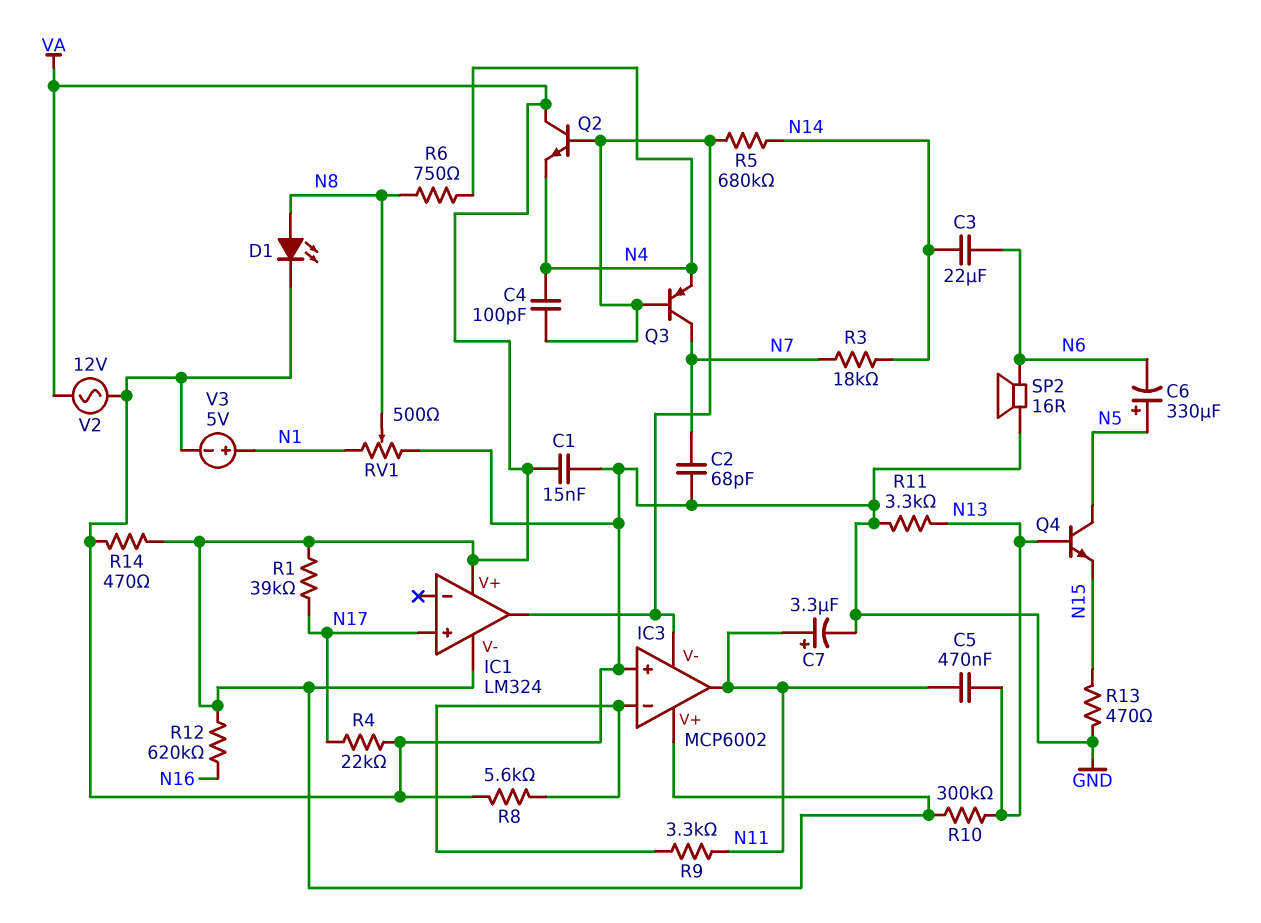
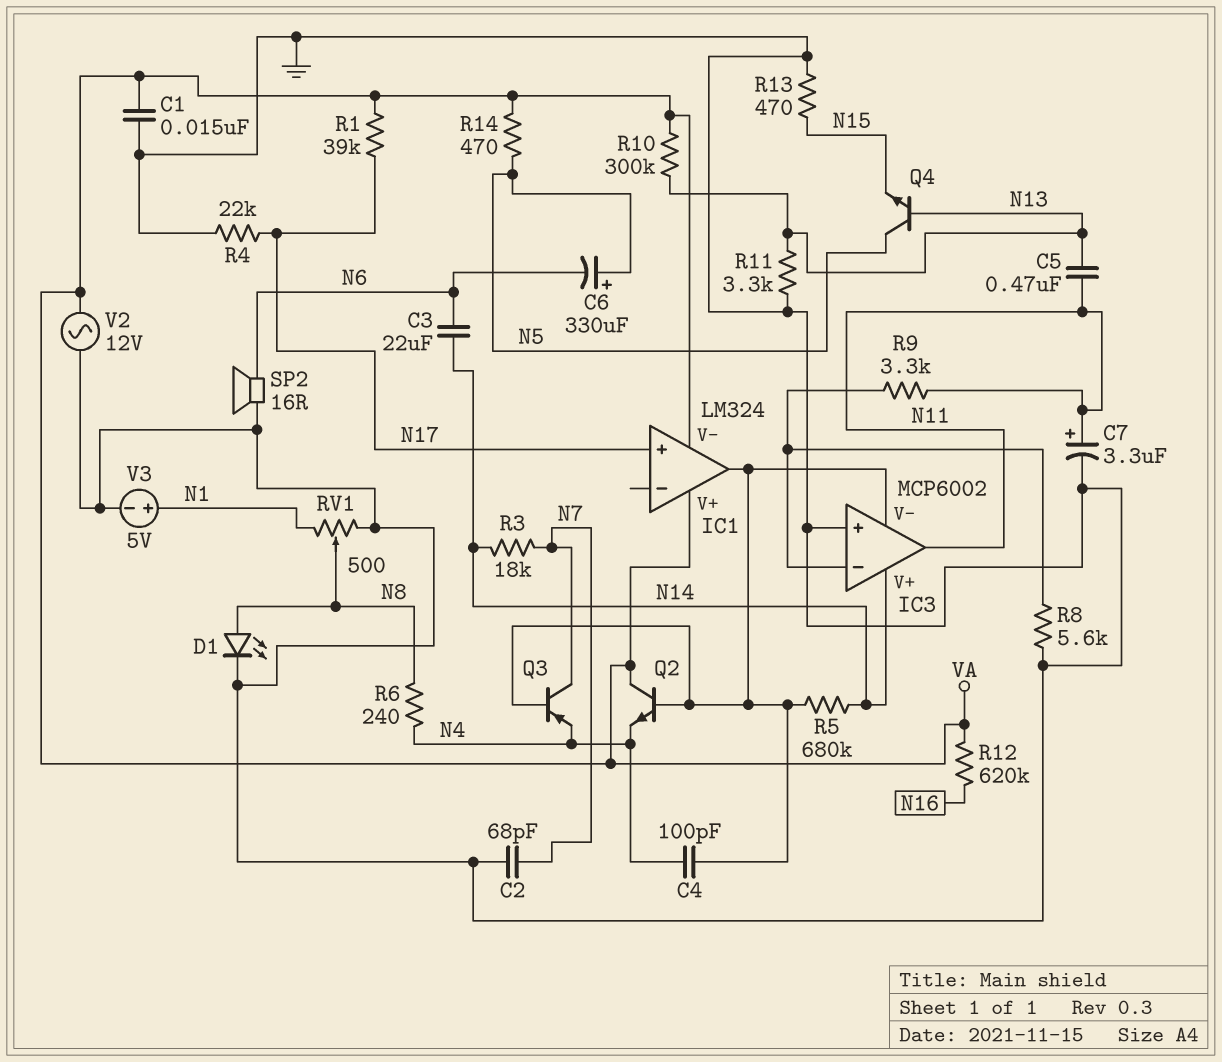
IC3 pin V+: VA -> N14
R6: 750 (N4, N8) -> 240 (N4, N8)
R14: 470 (GND, VA) -> 470 (N5, VA)

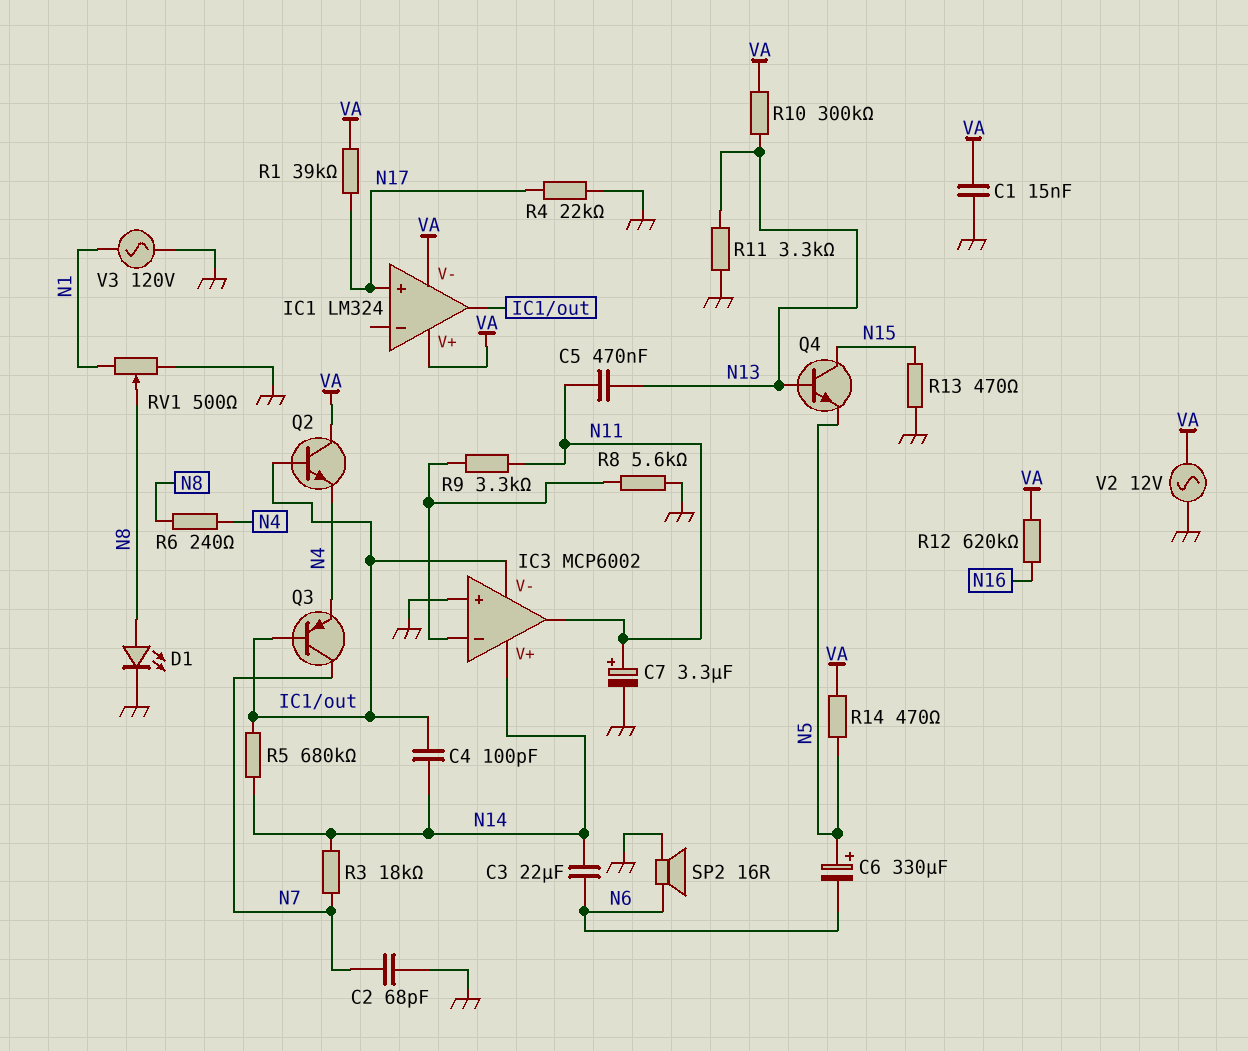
C4: 100pF (IC1/out, N4) -> 100pF (IC1/out, N14)
Q4: NPN (B N13, C N5, E N15) -> NPN (B N13, C N15, E N5)
V3: 5V (plus N1, minus GND) -> AC 120V (GND, N1)

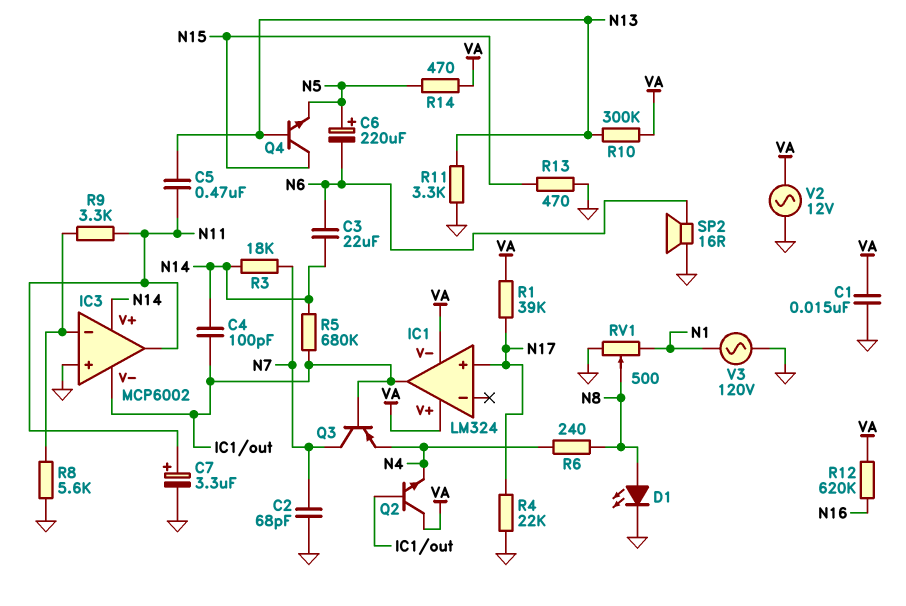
C6: 330uF (plus N5, minus N6) -> 220uF (plus N5, minus N6)

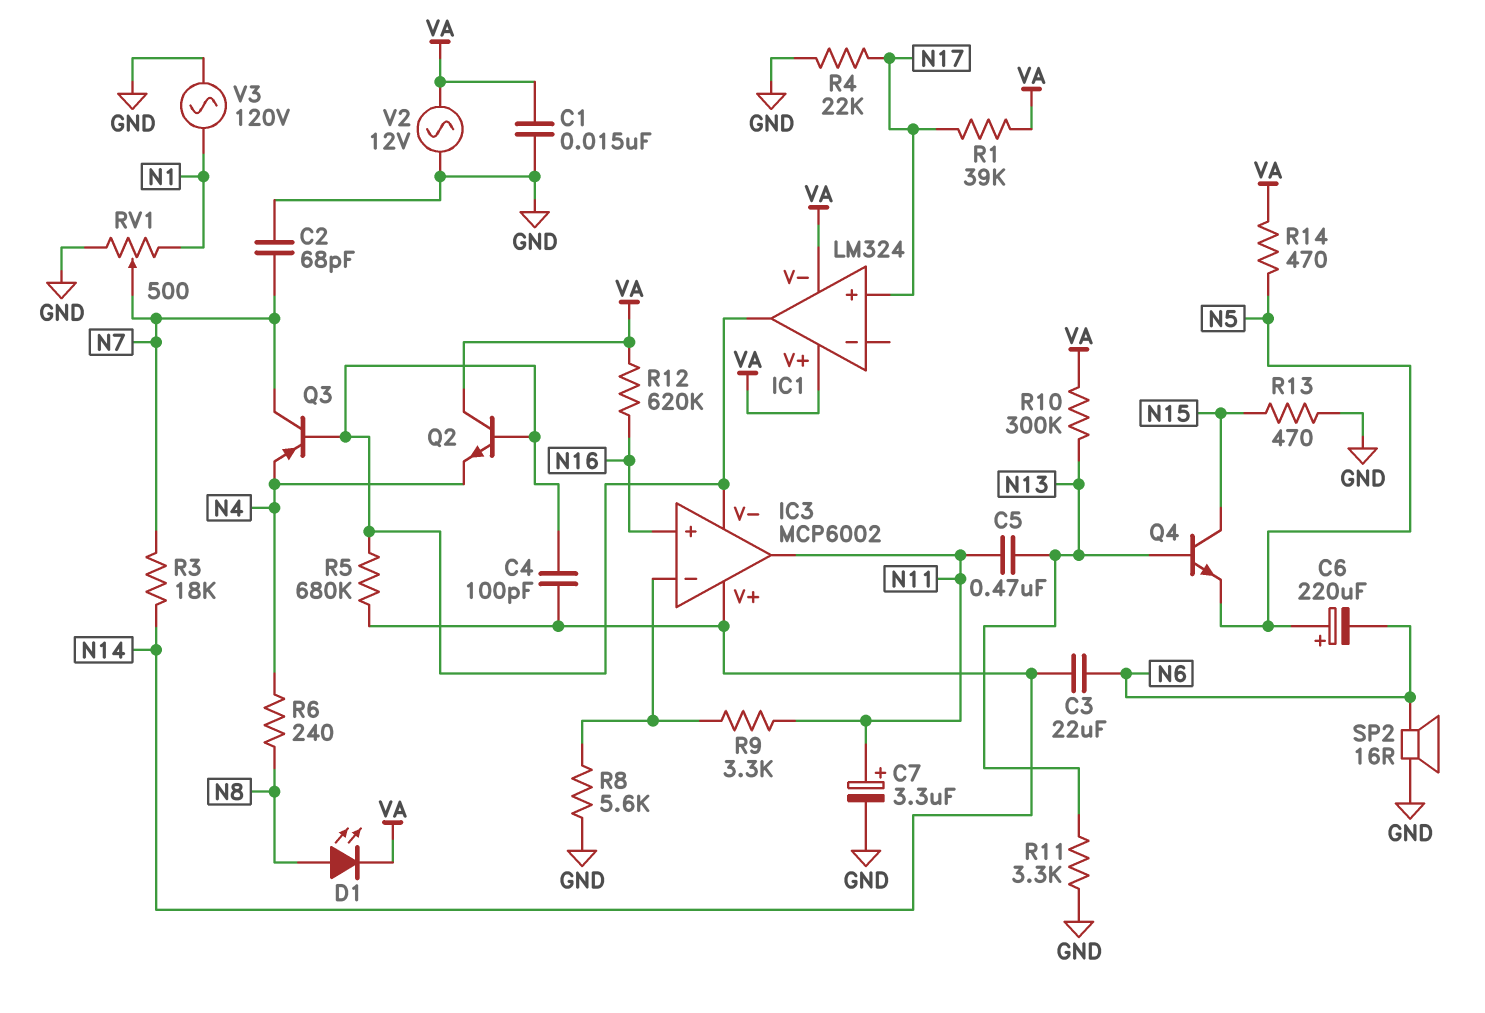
D1: LED (A N8, K GND) -> LED (A N8, K VA)
IC3 pin in+: GND -> N16
RV1: 500 (GND, N1, wiper N8) -> 500 (GND, N1, wiper N7)

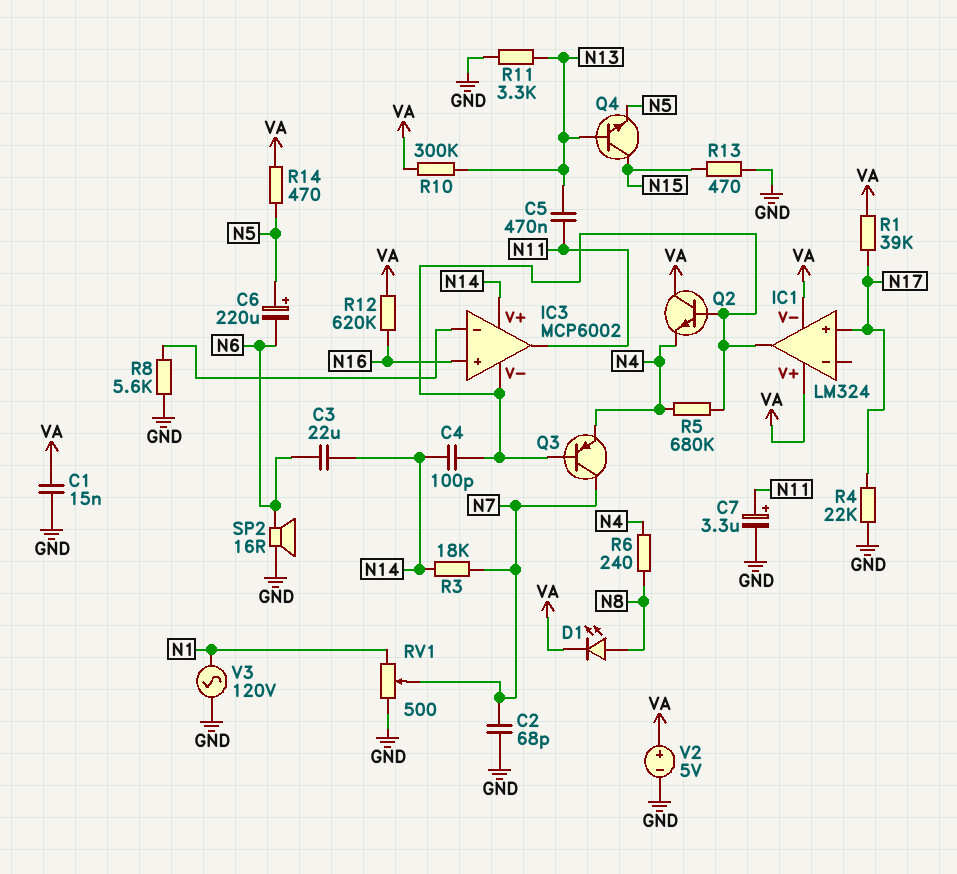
R5: 680k (IC1/out, N14) -> 680k (IC1/out, N4)
R9: 3.3k (IC3/in-, N11) -> none
V2: AC 12V (GND, VA) -> 5V (plus VA, minus GND)

